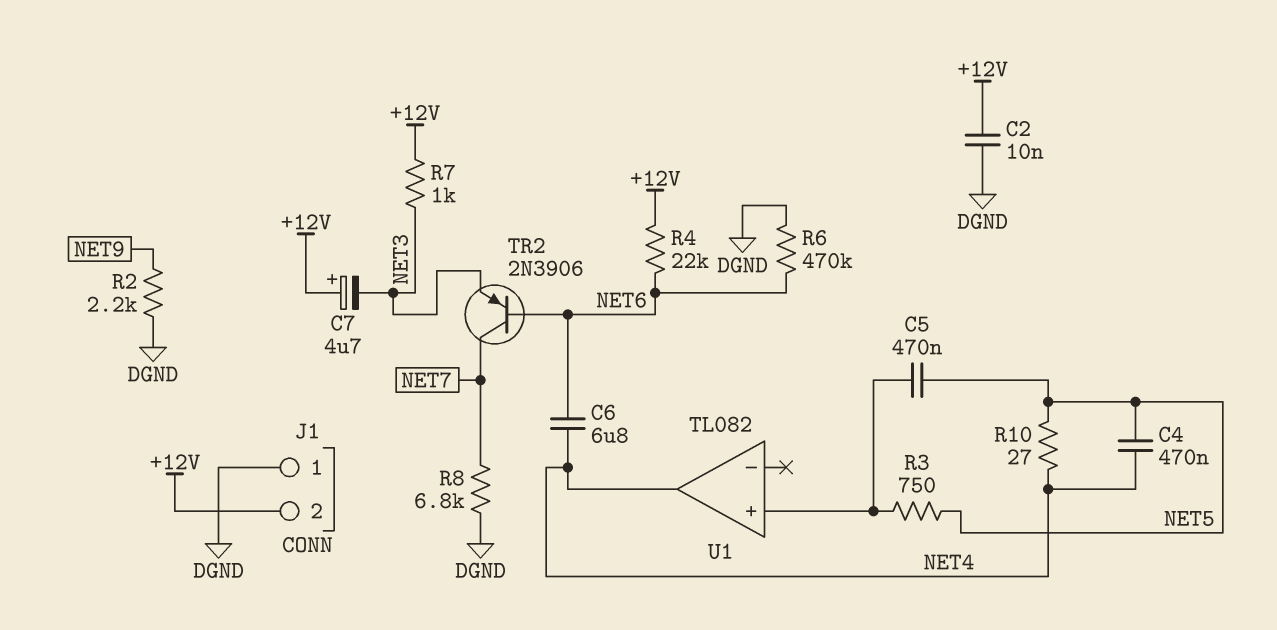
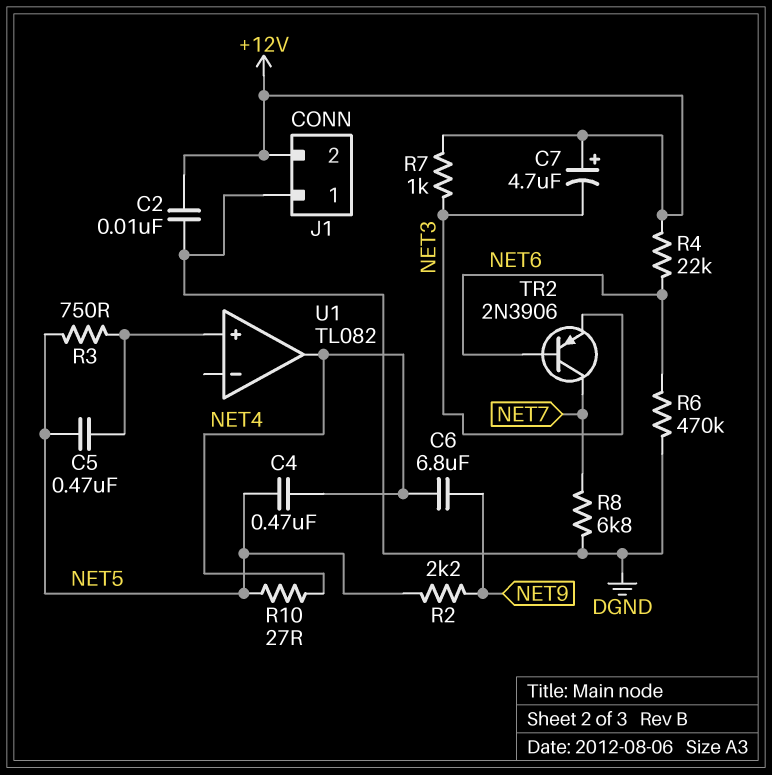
C6: 6.8uF (NET4, NET6) -> 6.8uF (NET4, NET9)
R2: 2.2k (DGND, NET9) -> 2.2k (NET5, NET9)

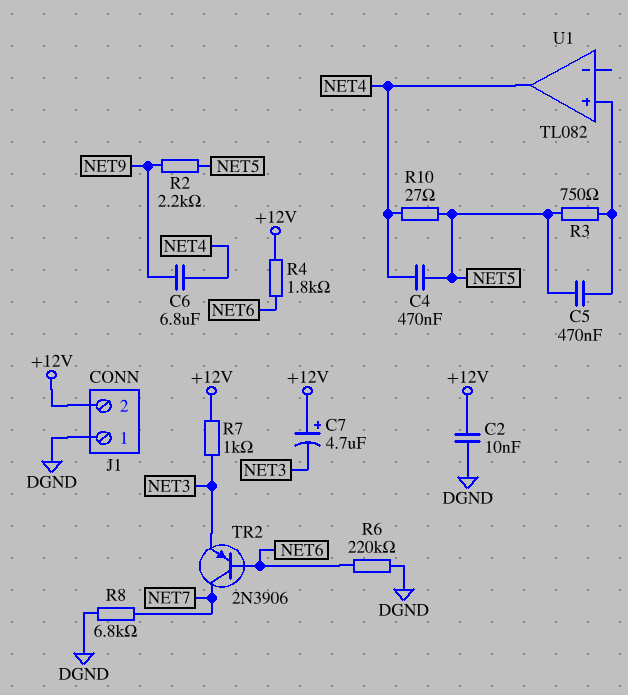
R4: 22k (+12V, NET6) -> 1.8k (+12V, NET6)
R6: 470k (DGND, NET6) -> 220k (DGND, NET6)

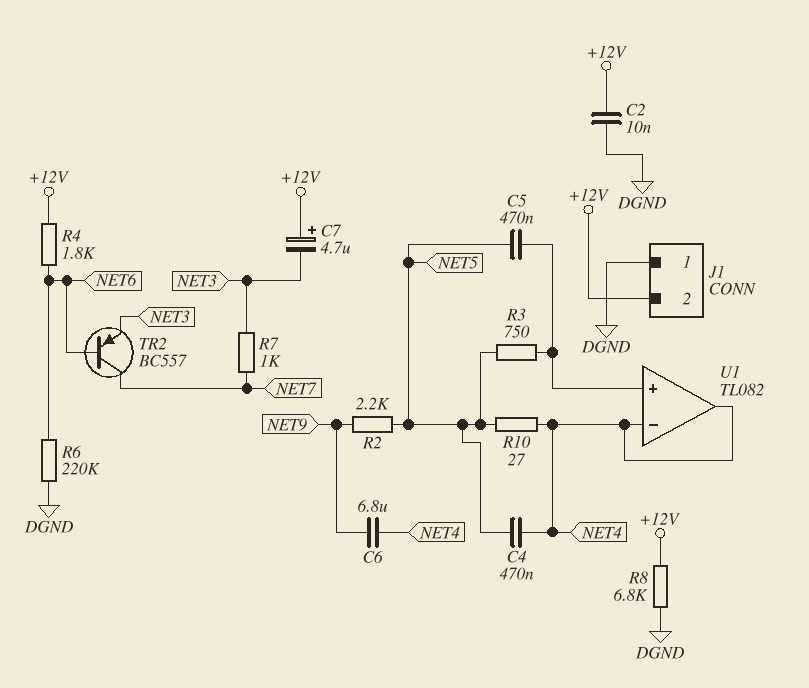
R7: 1k (+12V, NET3) -> 1k (NET3, NET7)
R8: 6.8k (DGND, NET7) -> 6.8k (+12V, DGND)
TR2: PNP 2N3906 (B NET6, C NET7, E NET3) -> PNP BC557 (B NET6, C NET7, E NET3)
U1 pin in-: none -> NET4

